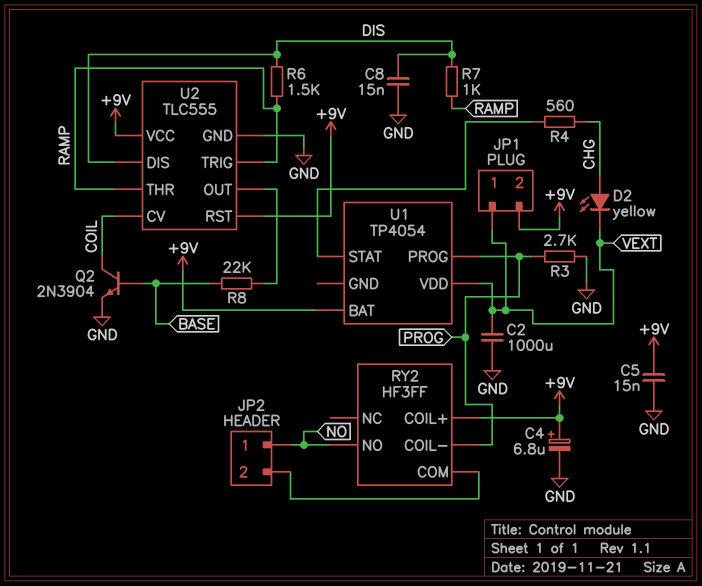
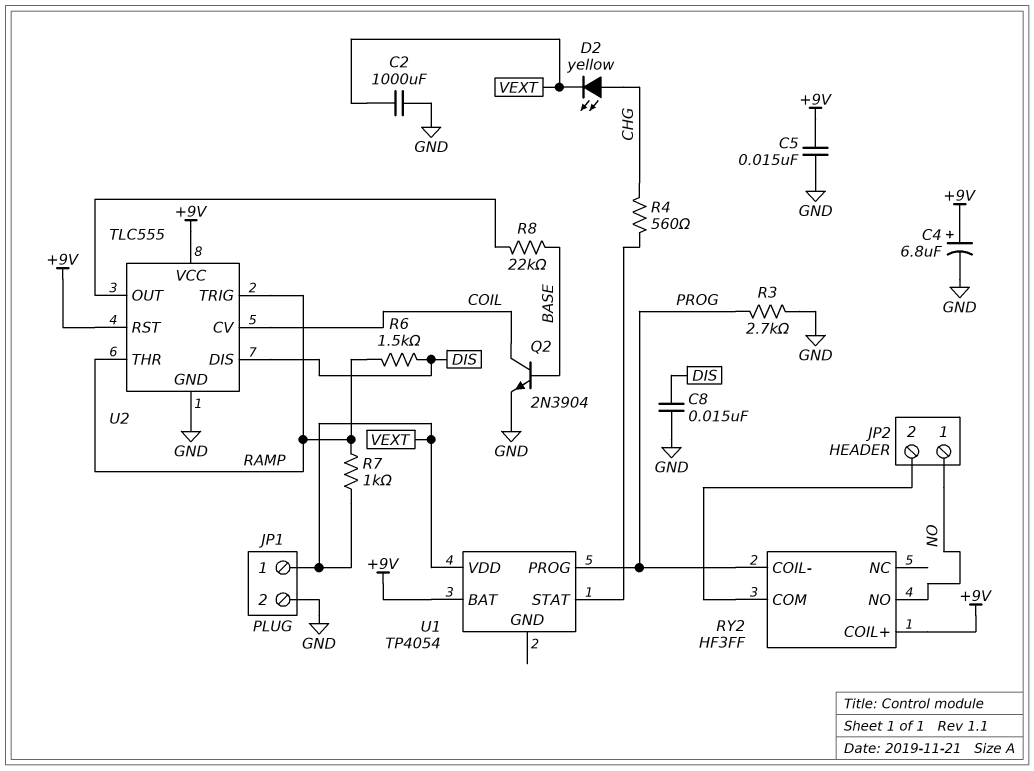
JP1 pin 2: +9V -> GND
R7: 1k (DIS, RAMP) -> 1k (RAMP, VEXT)

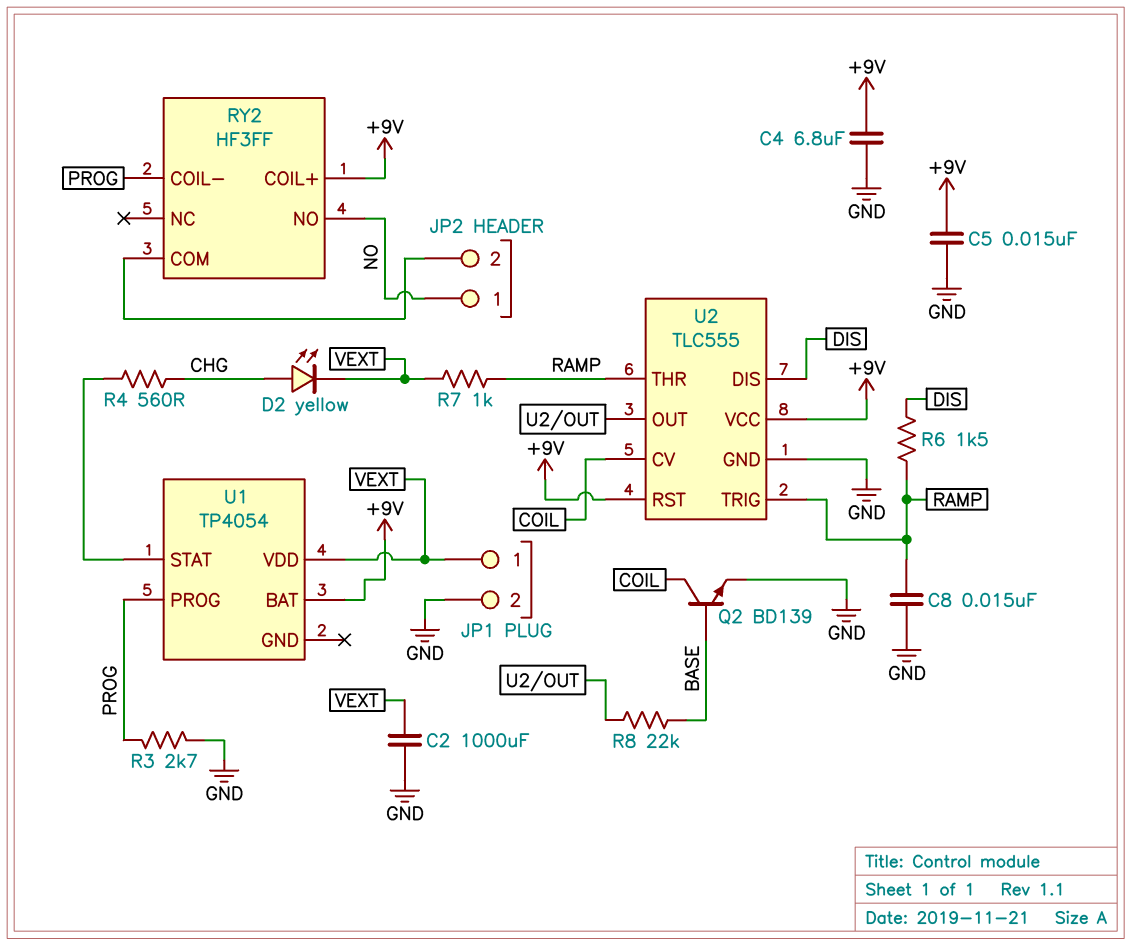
C4: 6.8uF (plus +9V, minus GND) -> 6.8uF (+9V, GND)
C8: 15nF (DIS, GND) -> 15nF (GND, RAMP)
Q2: NPN 2N3904 (B BASE, C COIL, E GND) -> NPN BD139 (B BASE, C COIL, E GND)

